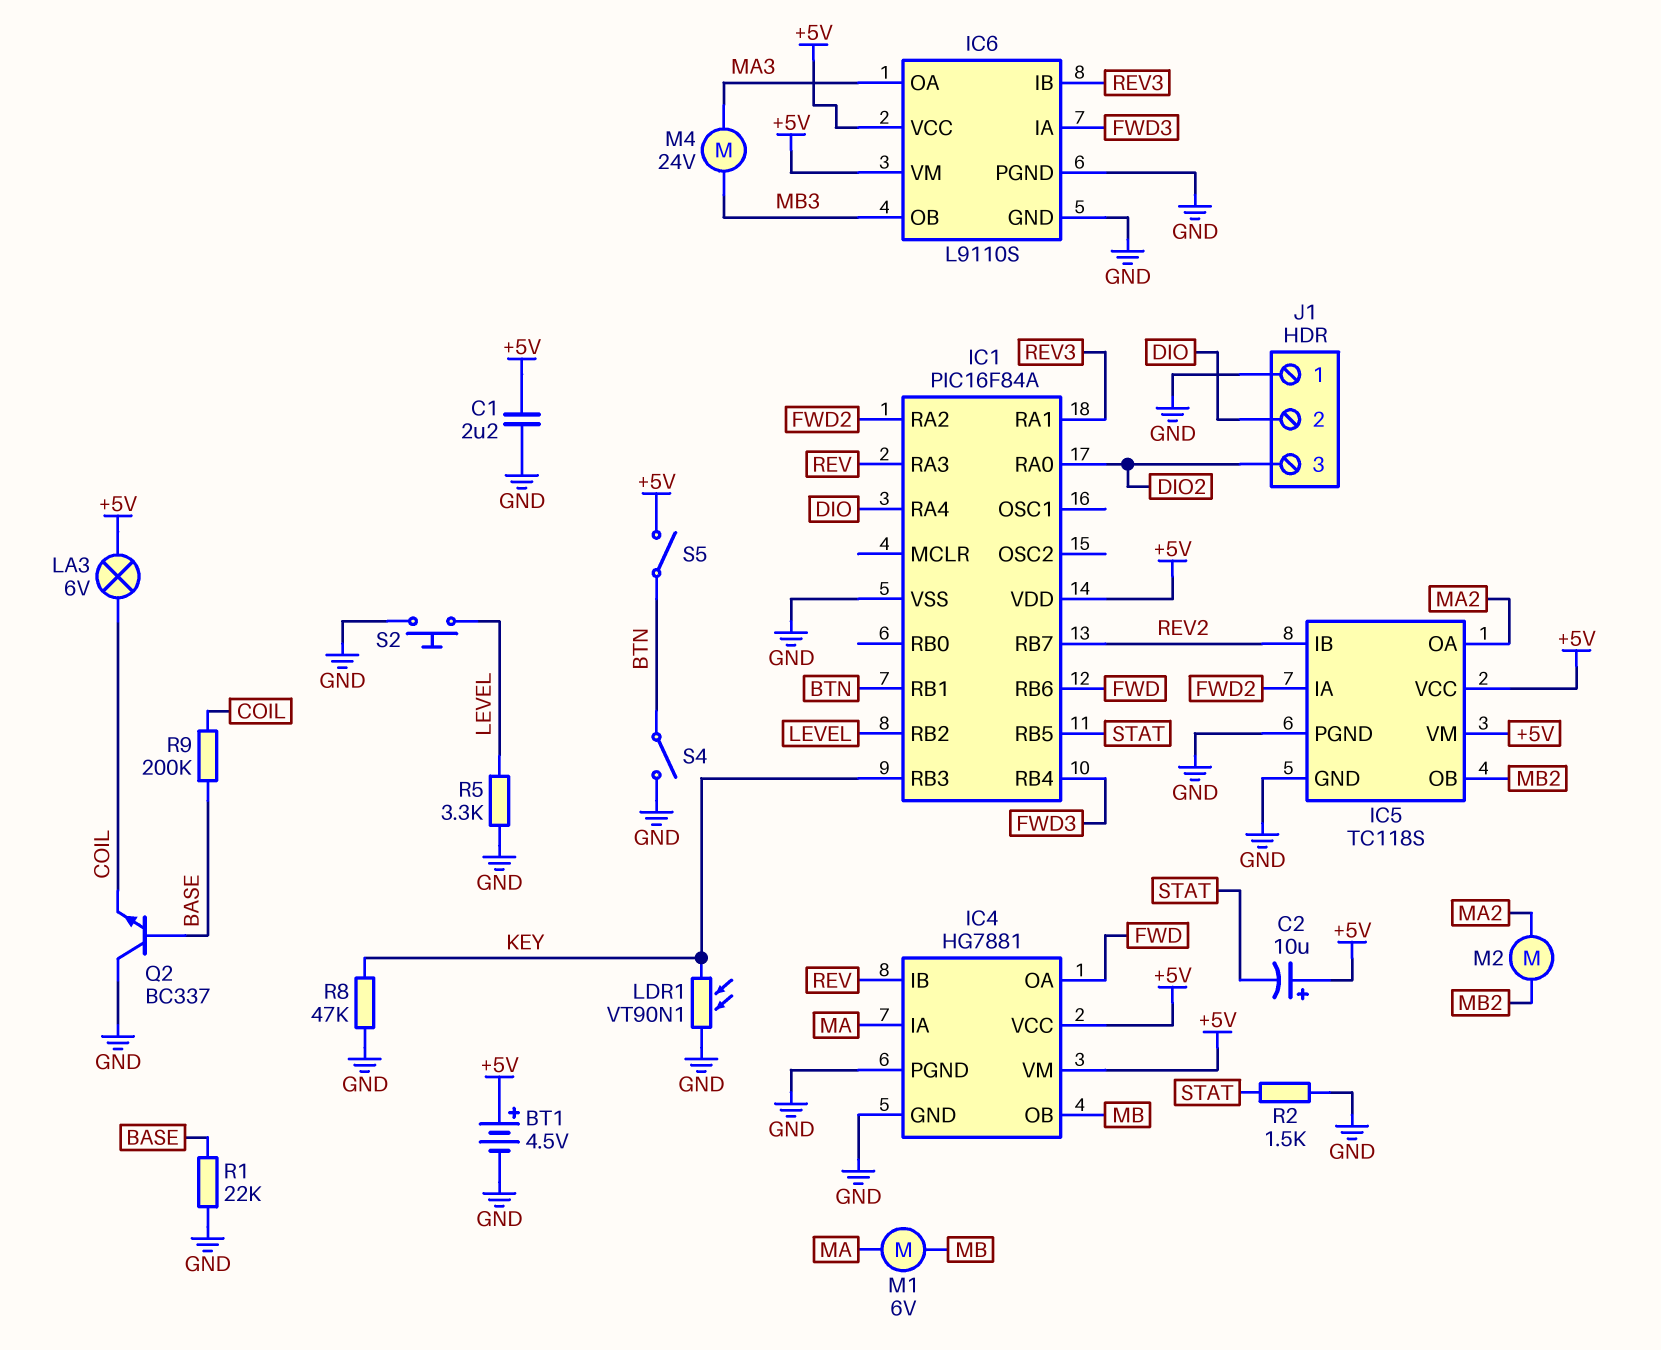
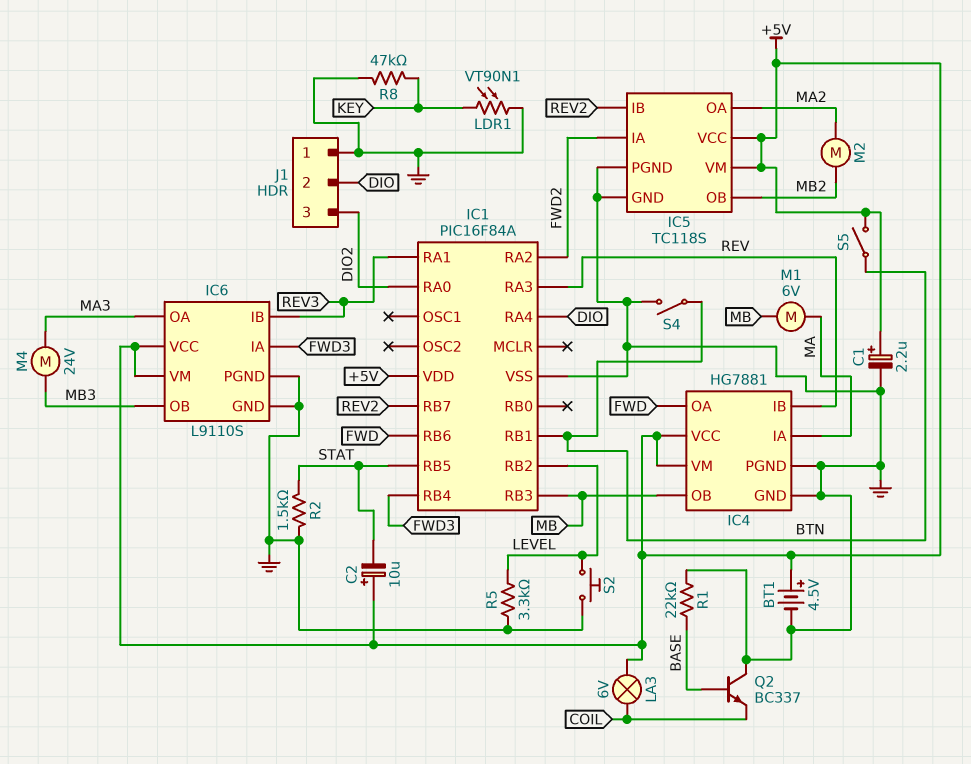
C1: 2.2uF (+5V, GND) -> 2.2uF (plus +5V, minus GND)
IC1 pin RB3: KEY -> MB
R9: 200k (BASE, COIL) -> none

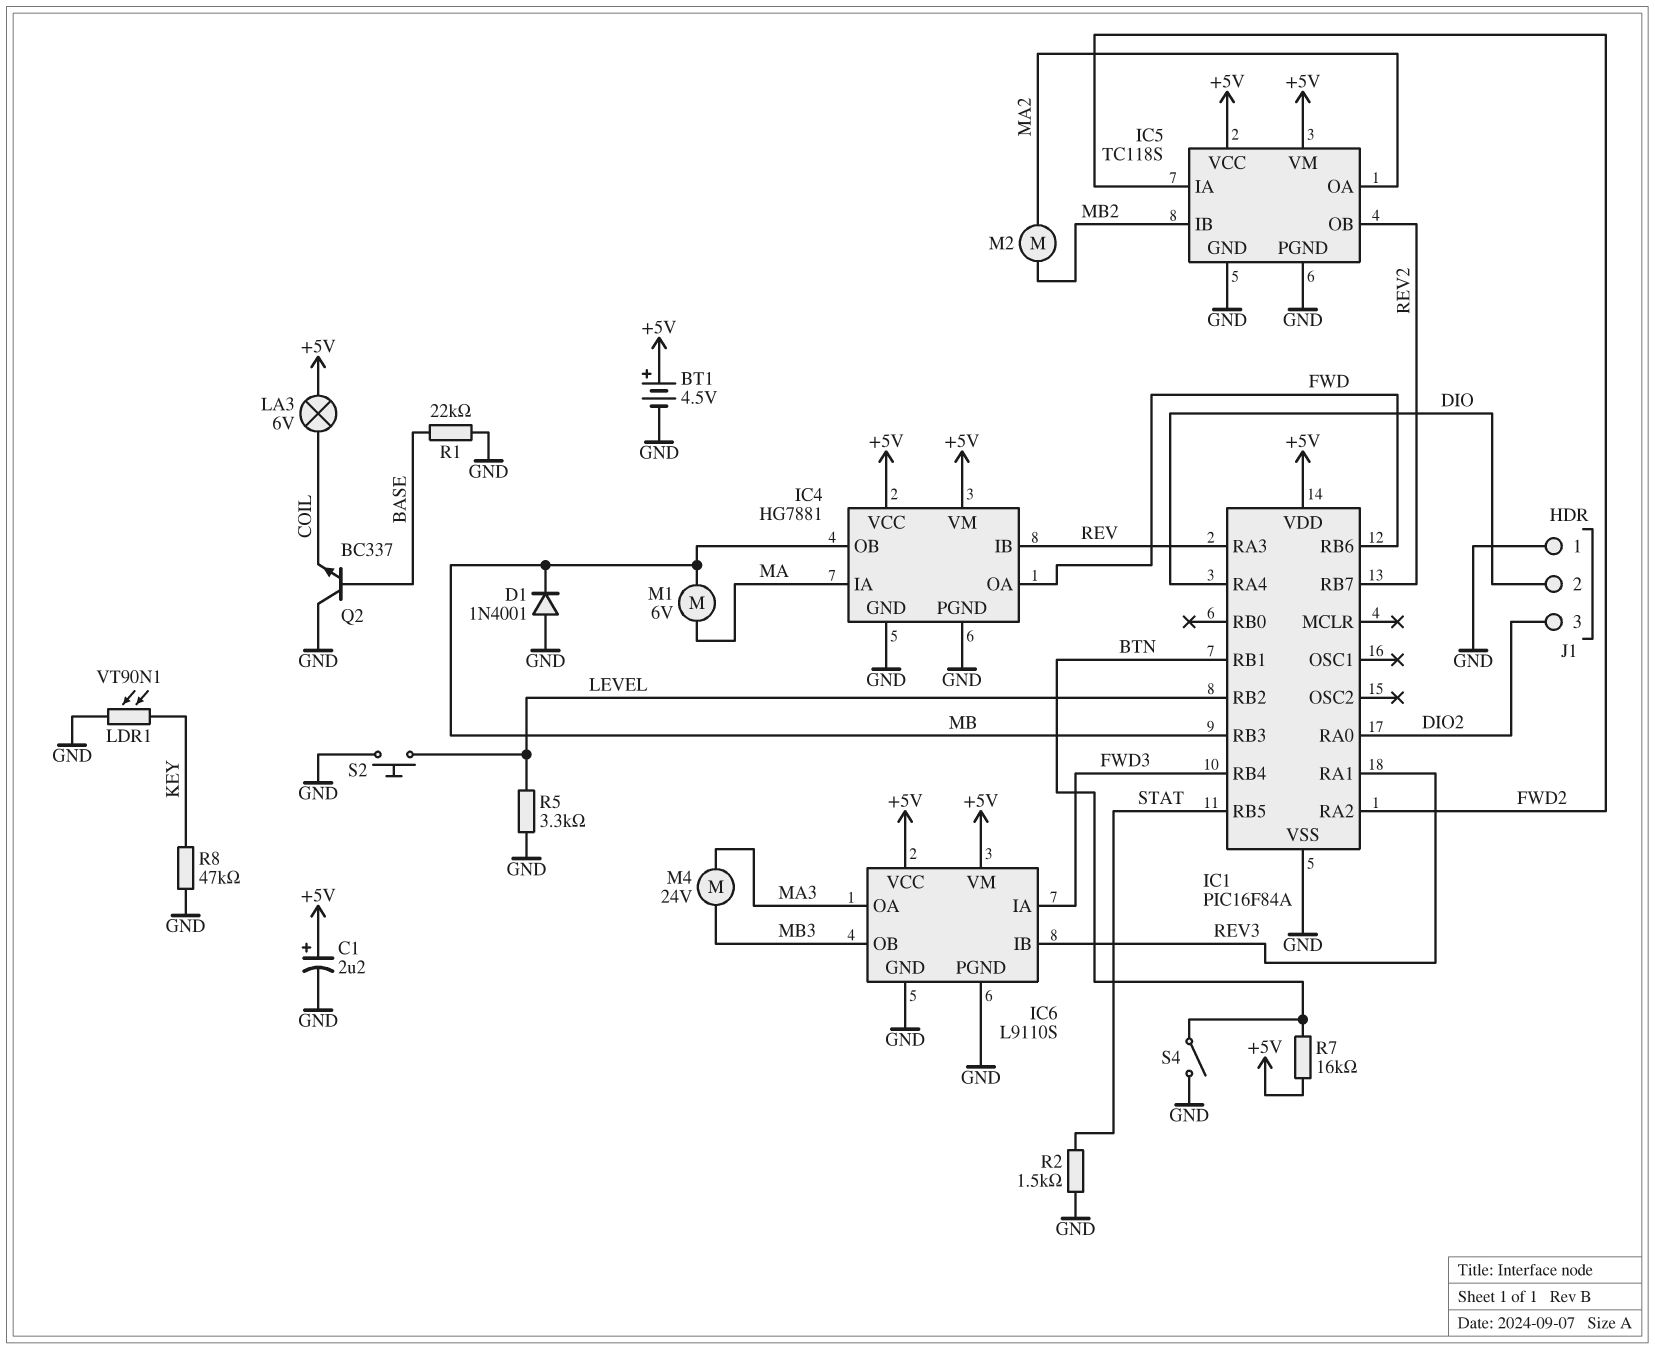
C2: 10uF (plus +5V, minus STAT) -> none
D1: none -> diode 1N4001 (A GND, K MB)
IC5 pin IB: REV2 -> MB2
IC5 pin OB: MB2 -> REV2
R7: none -> 16k (+5V, BTN)
S5: switch (+5V, BTN) -> none

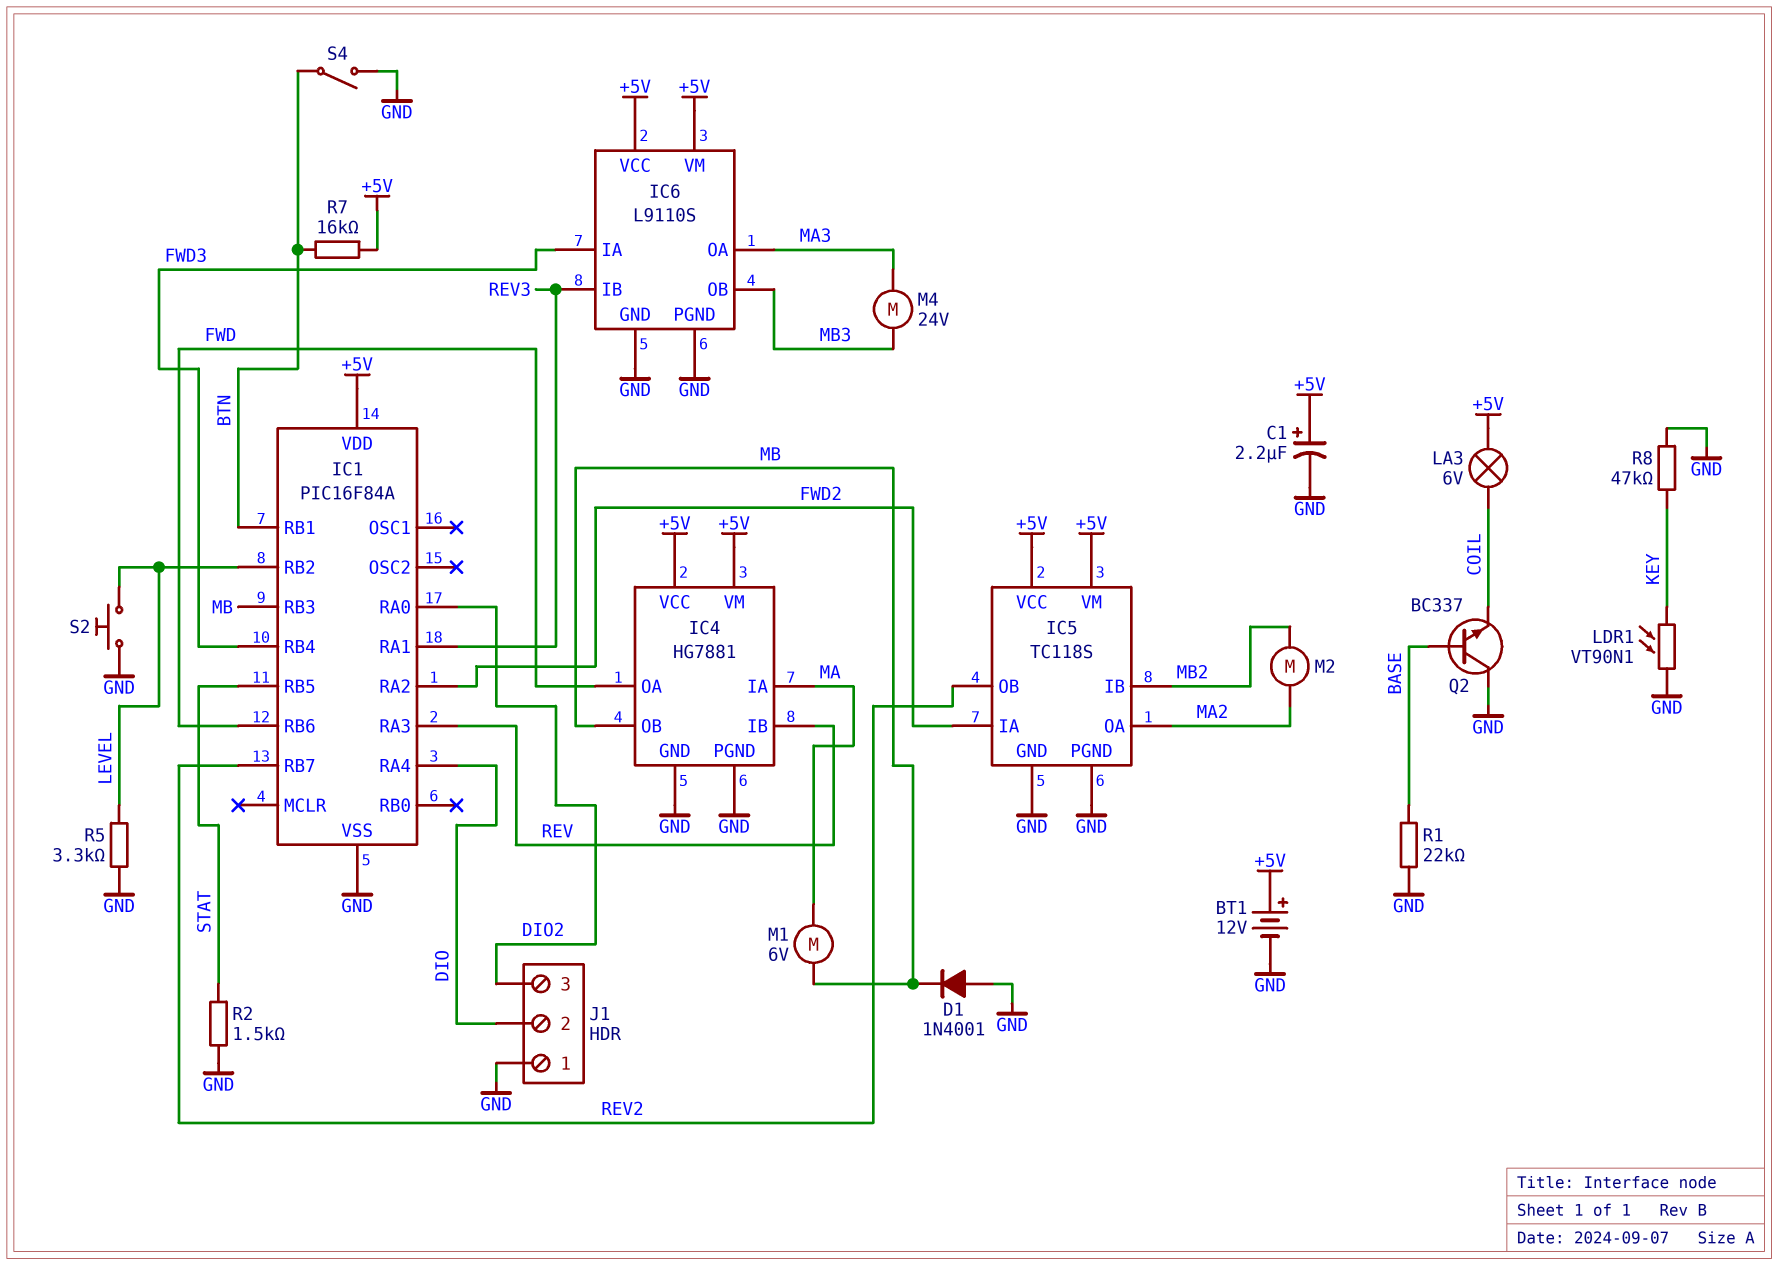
BT1: 4.5V (plus +5V, minus GND) -> 12V (plus +5V, minus GND)

